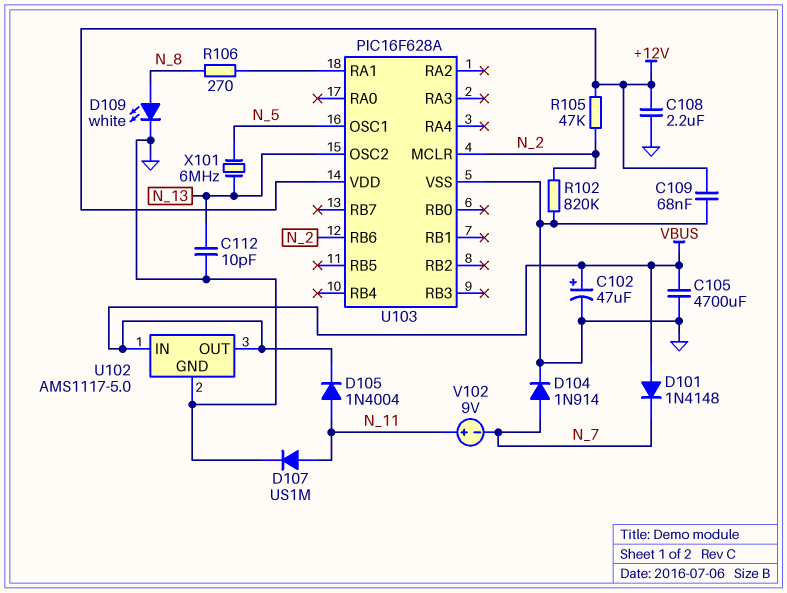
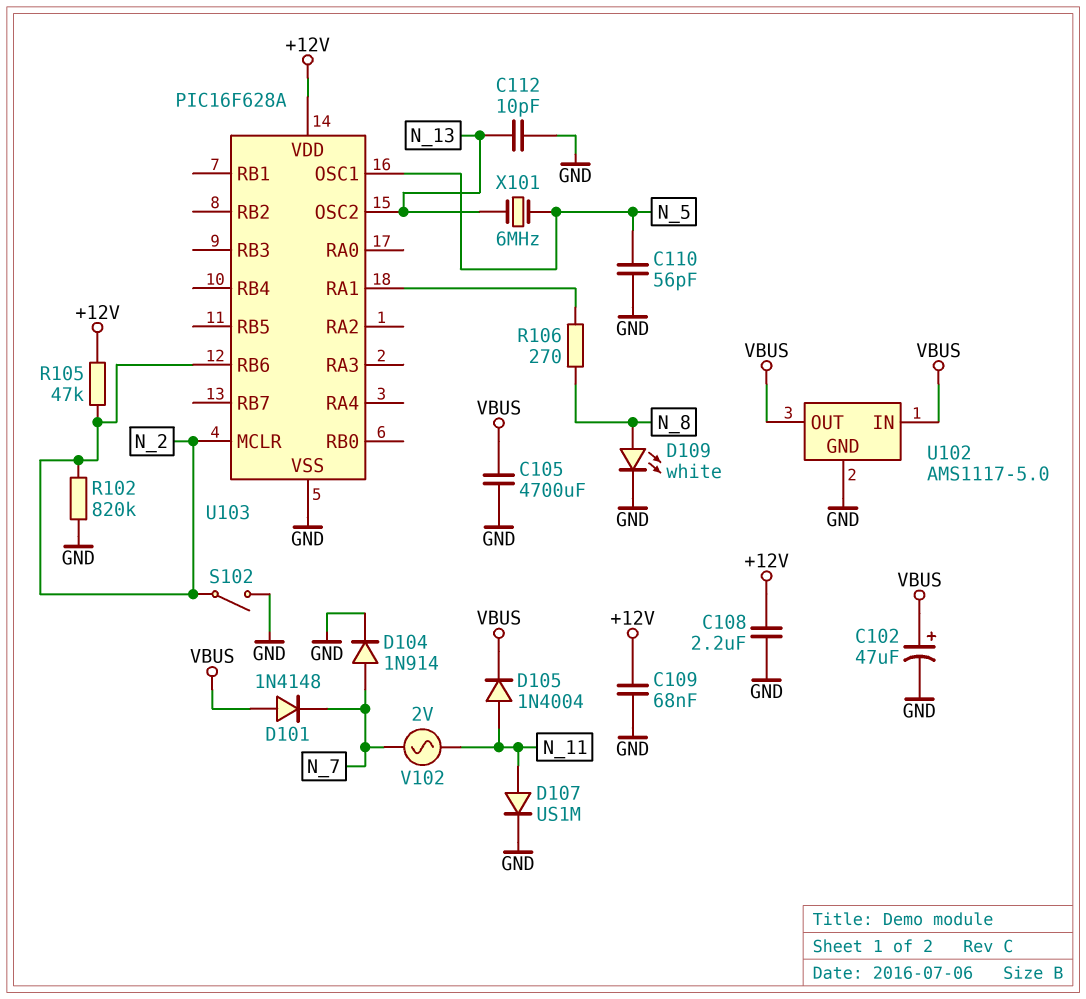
C110: none -> 56pF (GND, N_5)
S102: none -> switch (GND, N_2)
V102: 9V (plus N_11, minus N_7) -> AC 2V (N_7, N_11)

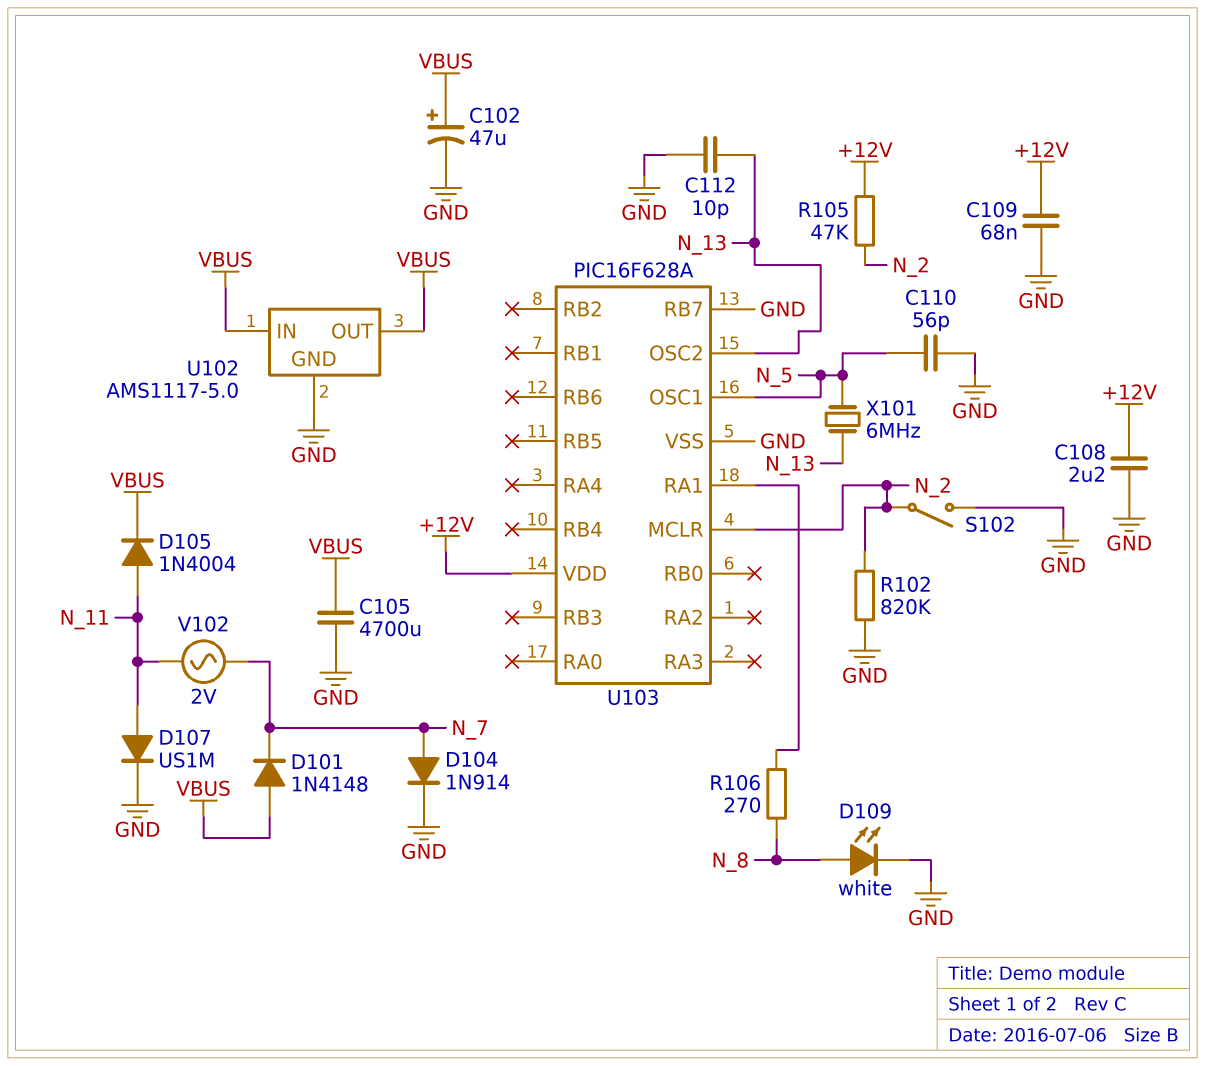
U103 pin RB6: N_2 -> none
U103 pin RB7: none -> GND

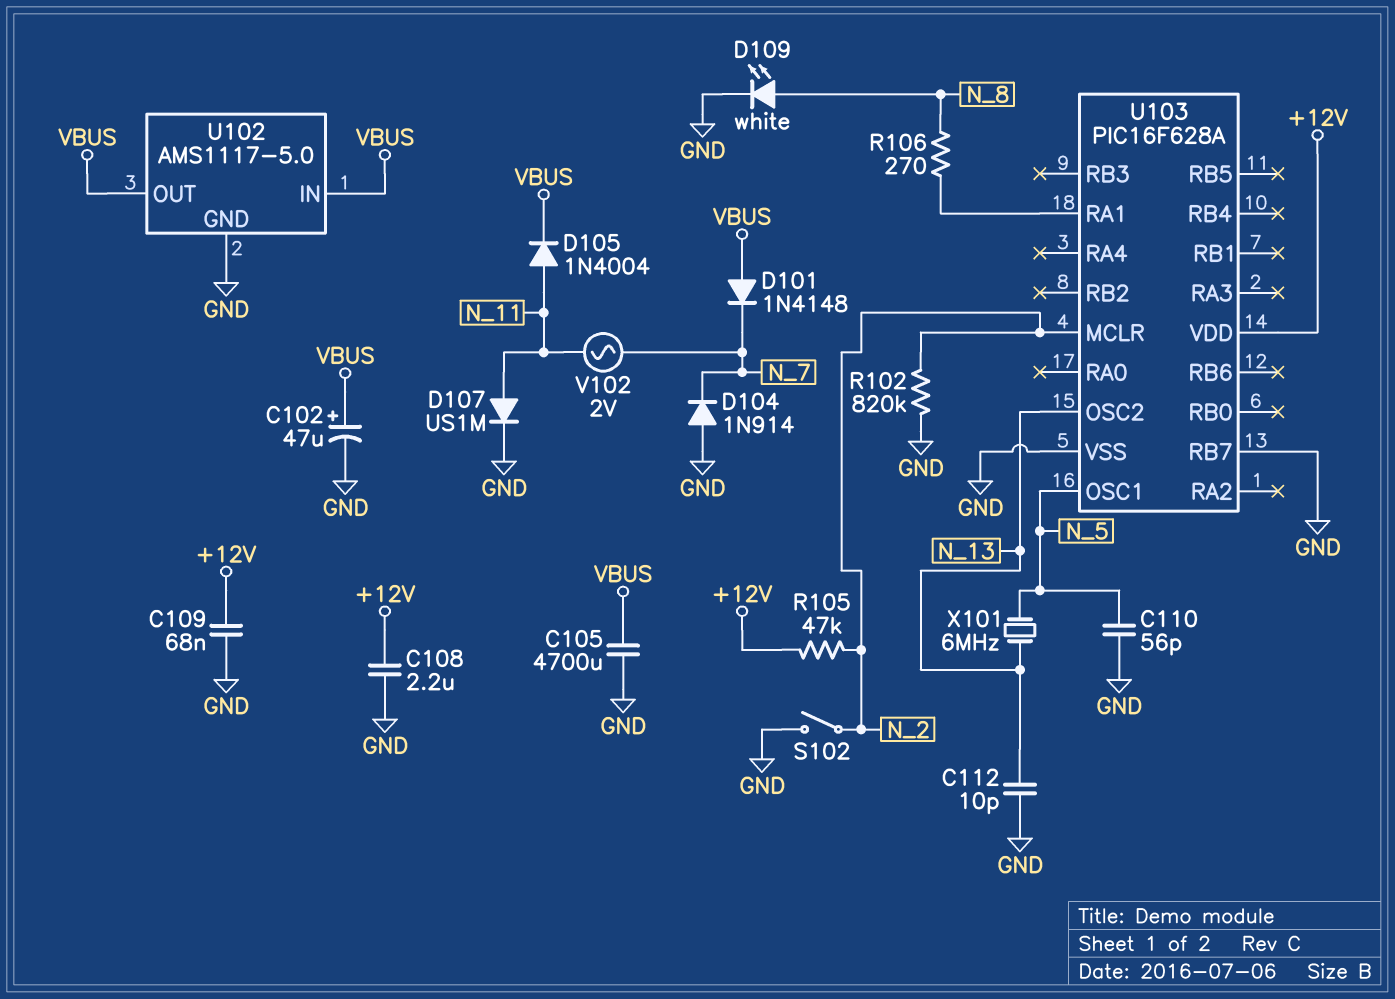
D104: diode 1N914 (A N_7, K GND) -> diode 1N914 (A GND, K N_7)

